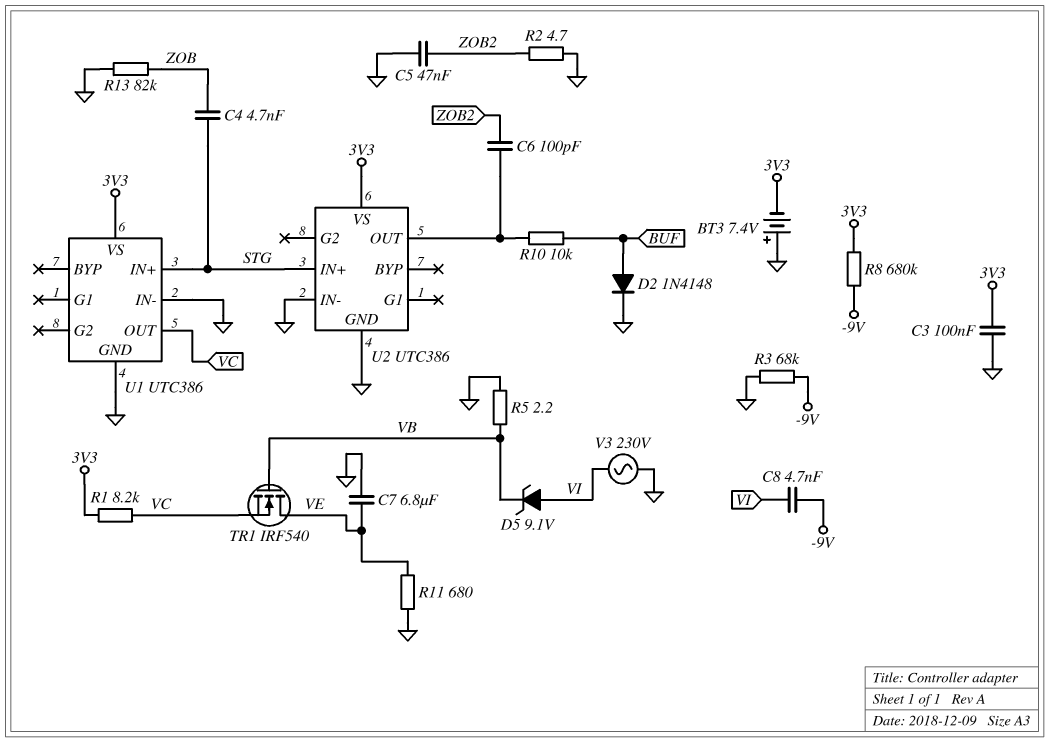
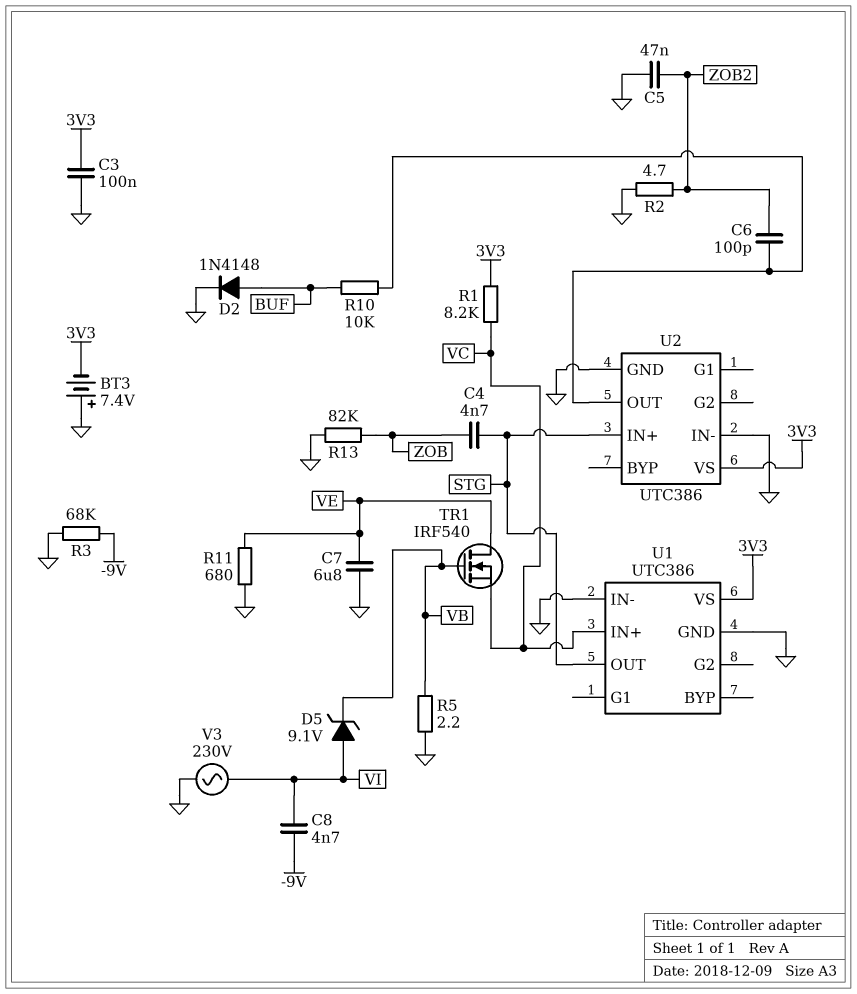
R8: 680k (-9V, 3V3) -> none
U1 pin IN+: STG -> VC
U1 pin OUT: VC -> STG

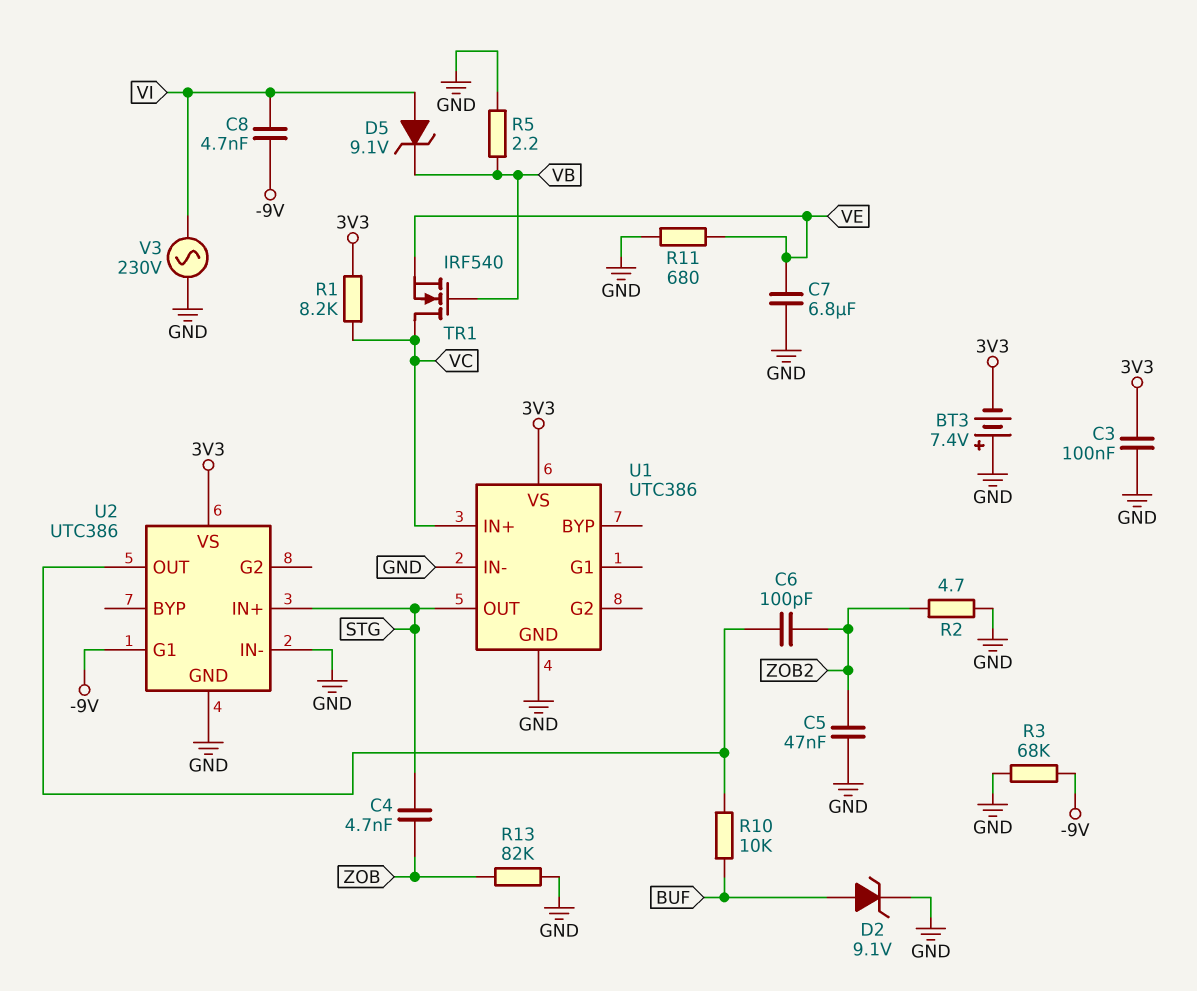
D2: diode 1N4148 (A BUF, K GND) -> zener 9.1V (A BUF, K GND)
TR1: NMOS IRF540 (G VB, D VE, S VC) -> NMOS IRF540 (G VB, D VC, S VE)
U2 pin G1: none -> -9V

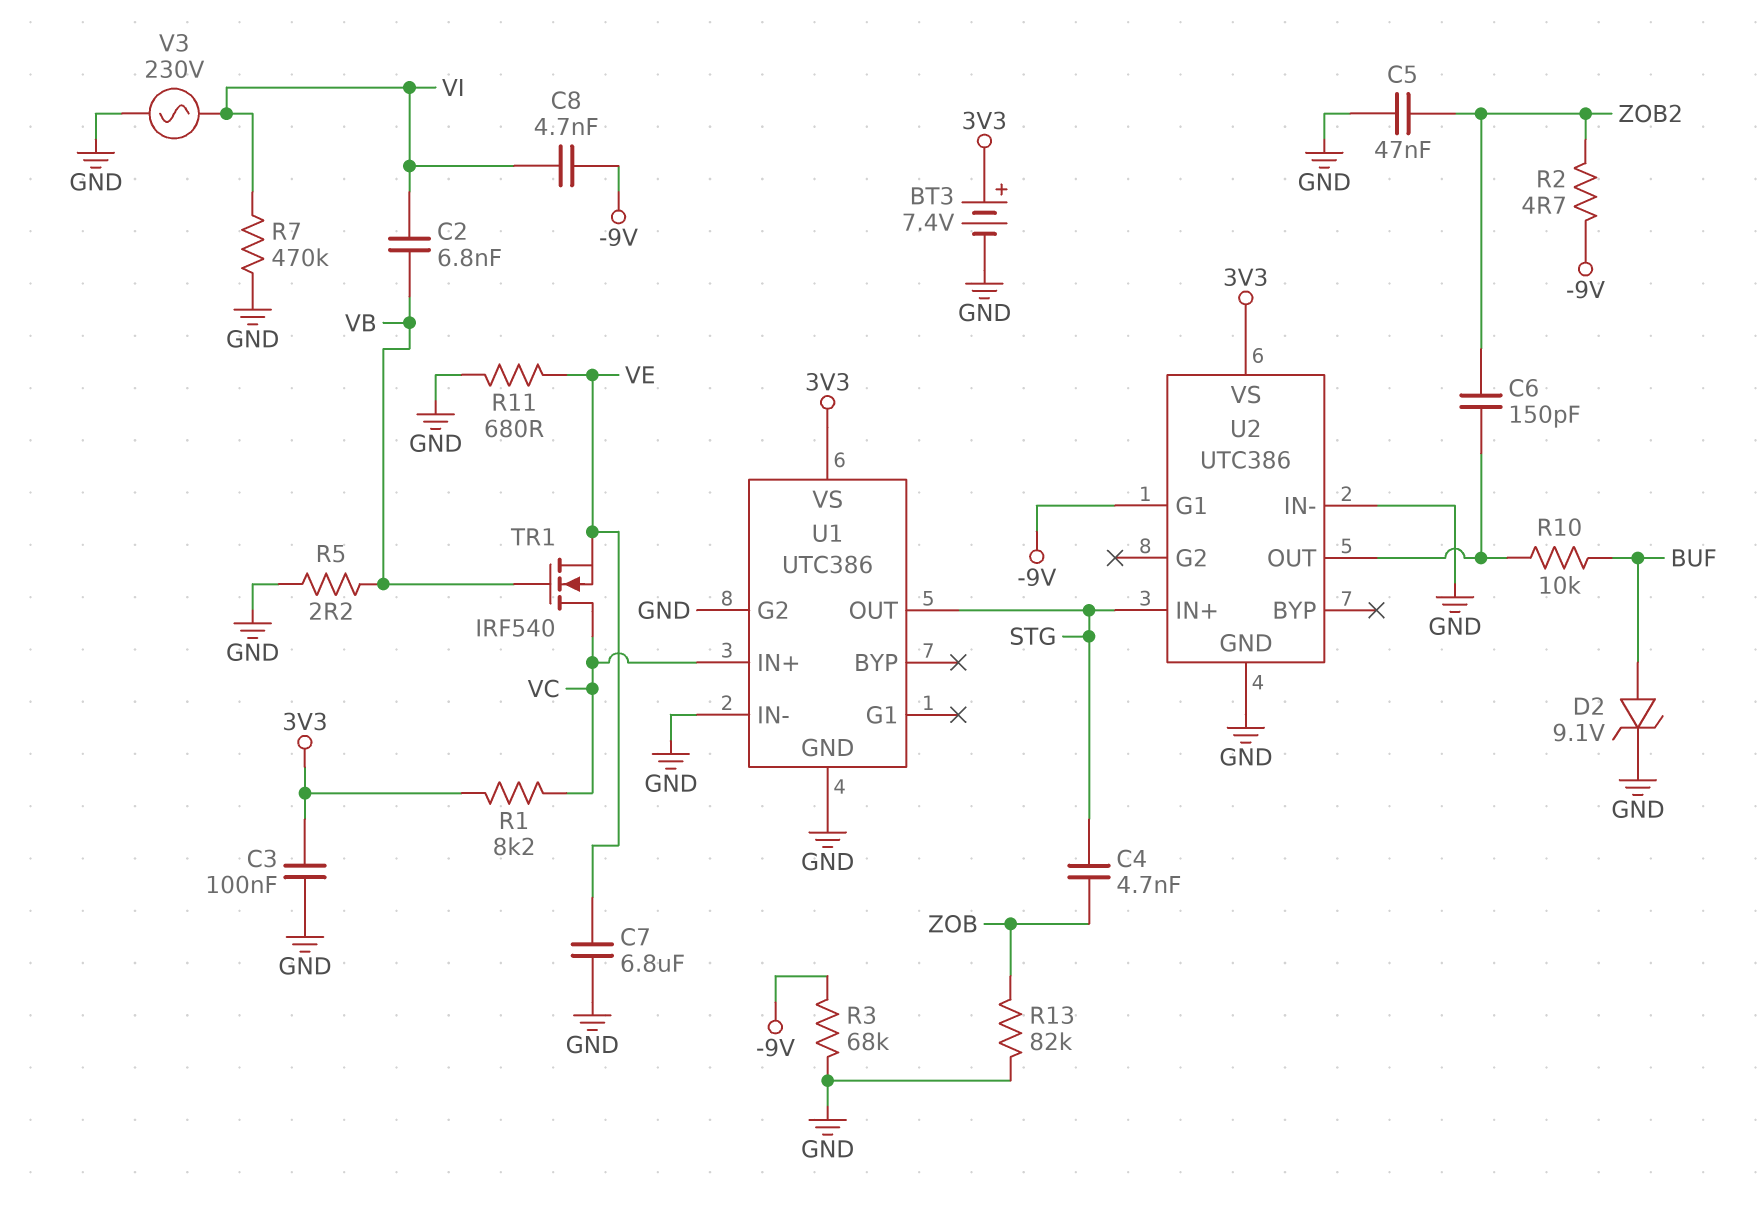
BT3: 7.4V (plus GND, minus 3V3) -> 7.4V (plus 3V3, minus GND)
C2: none -> 6.8nF (VB, VI)
C6: 100pF (U2/OUT, ZOB2) -> 150pF (U2/OUT, ZOB2)
D5: zener 9.1V (A VI, K VB) -> none
R2: 4.7 (GND, ZOB2) -> 4.7 (-9V, ZOB2)
R7: none -> 470k (GND, VI)
U1 pin G2: none -> GND

